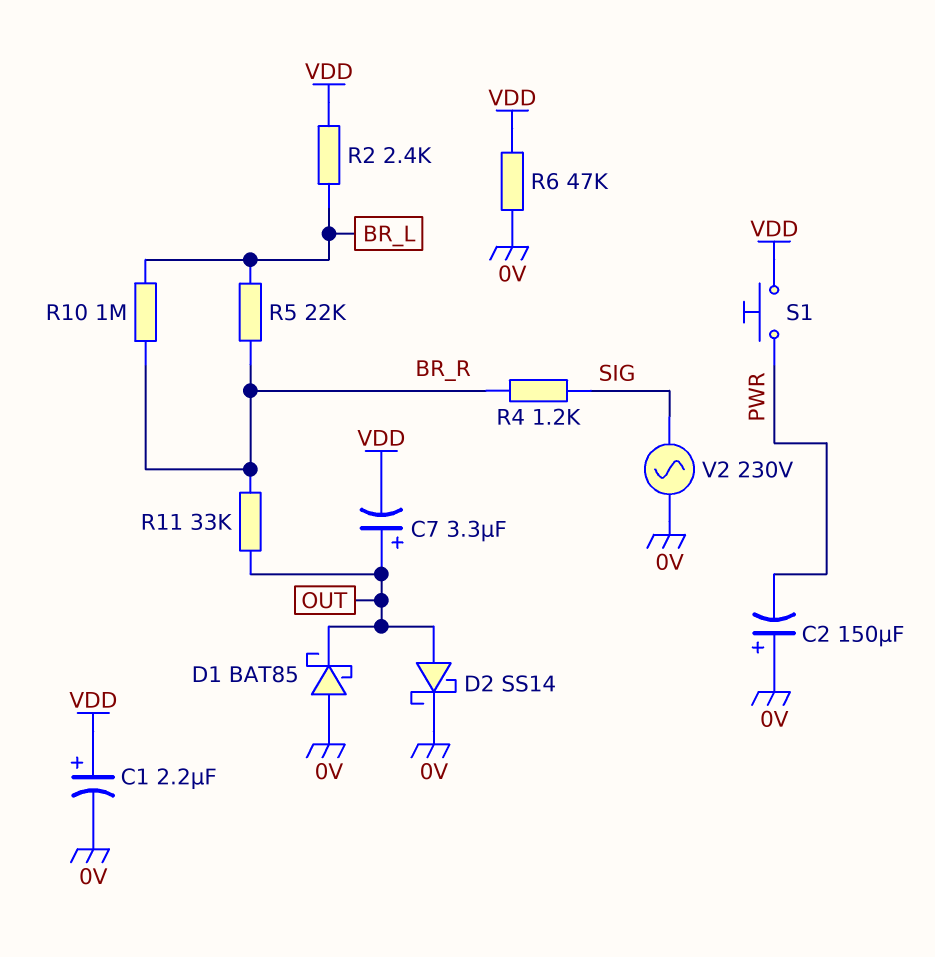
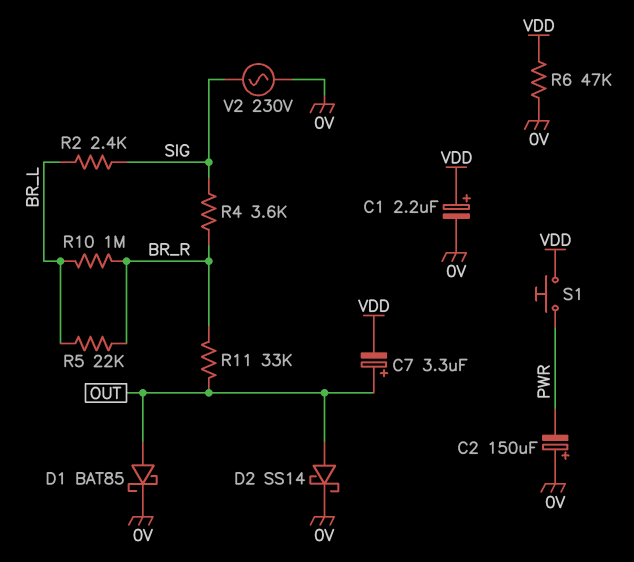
D1: schottky BAT85 (A 0V, K OUT) -> schottky BAT85 (A OUT, K 0V)
R2: 2.4k (BR_L, VDD) -> 2.4k (BR_L, SIG)
R4: 1.2k (BR_R, SIG) -> 3.6k (BR_R, SIG)

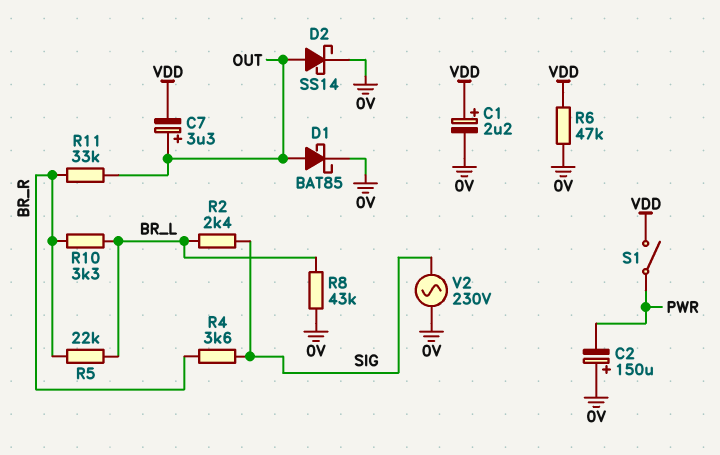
R8: none -> 43k (0V, BR_L)
R10: 1M (BR_L, BR_R) -> 3.3k (BR_L, BR_R)
S1: button (PWR, VDD) -> switch (PWR, VDD)

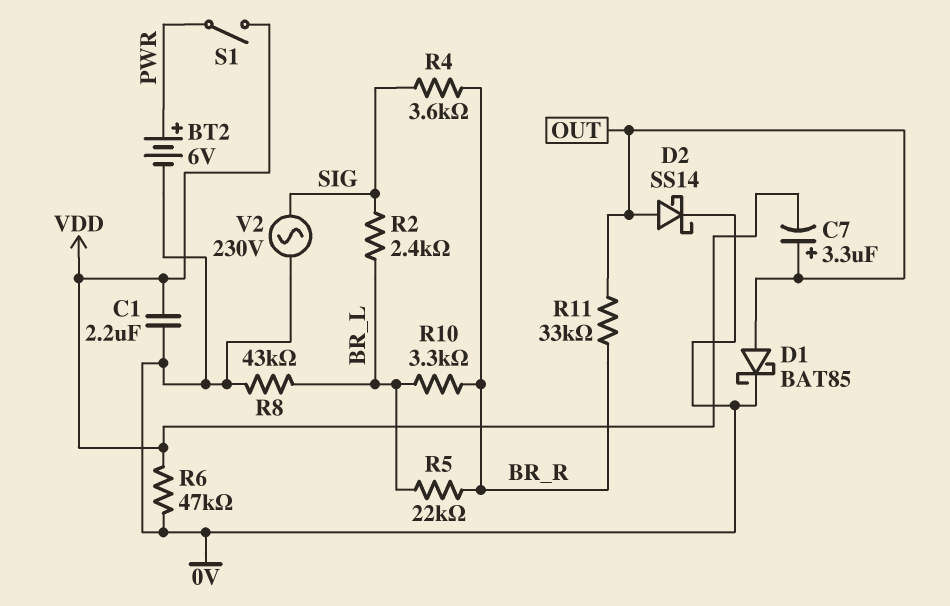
BT2: none -> 6V (plus PWR, minus 0V)
C1: 2.2uF (plus VDD, minus 0V) -> 2.2uF (0V, VDD)
C2: 150uF (plus 0V, minus PWR) -> none

